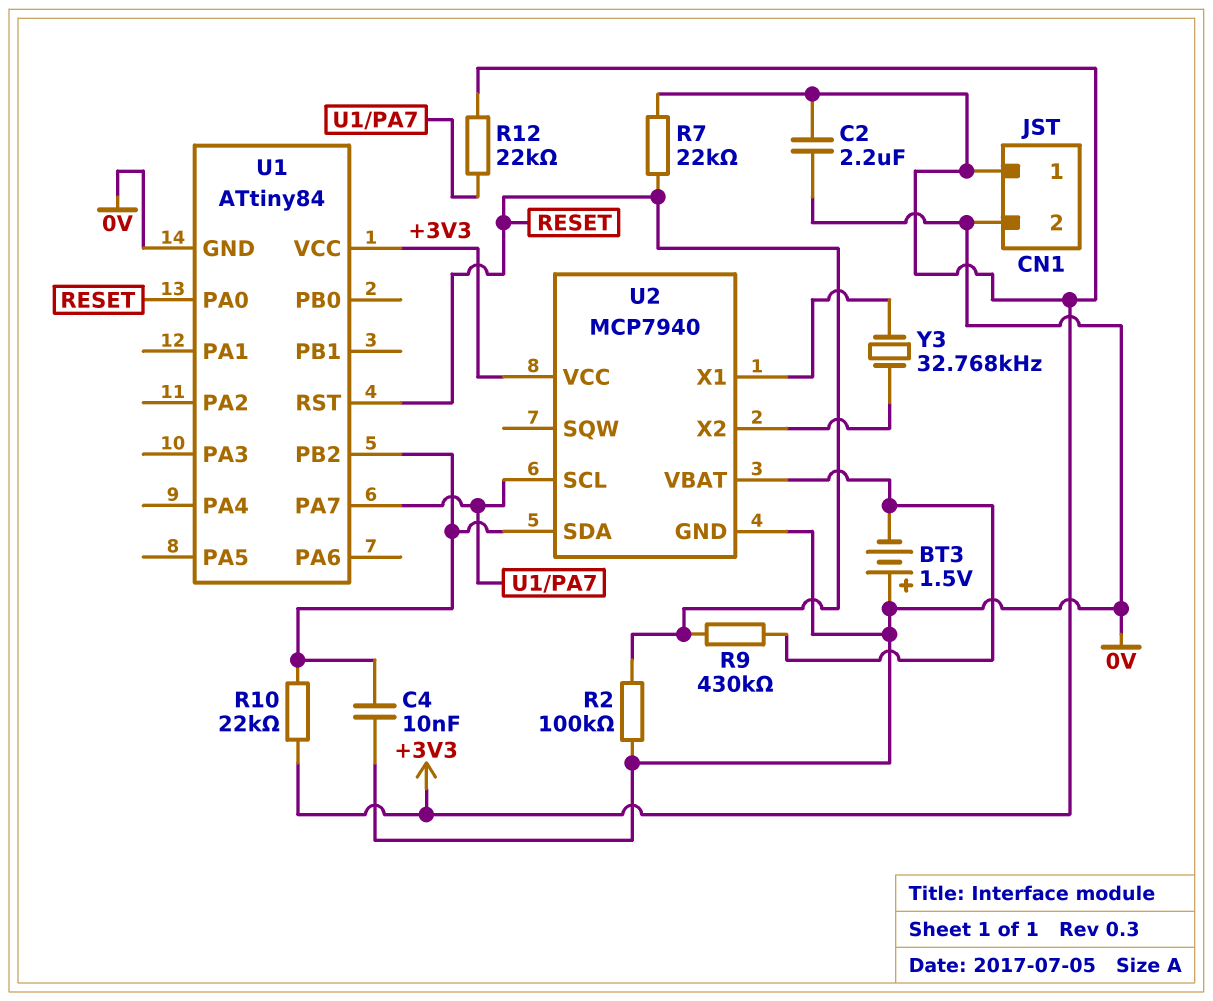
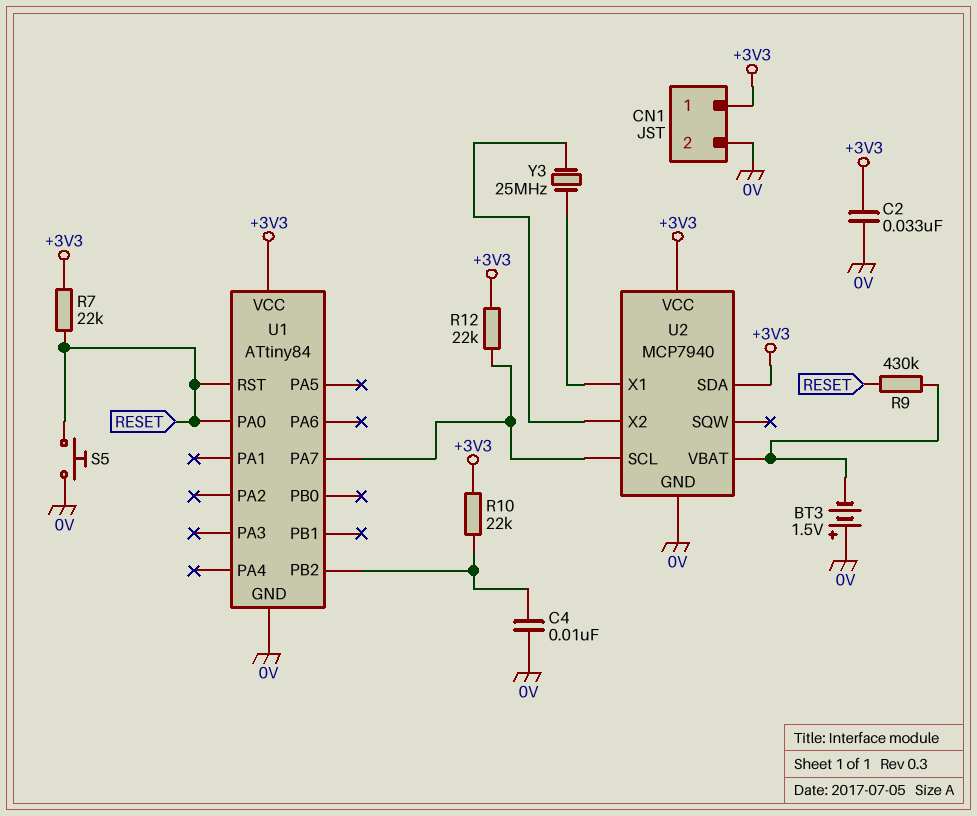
C2: 2.2uF (+3V3, 0V) -> 33nF (+3V3, 0V)
R2: 100k (0V, RESET) -> none
S5: none -> button (0V, RESET)
U2 pin SDA: U1/PB2 -> +3V3
Y3: 32.768kHz (U2/X1, U2/X2) -> 25MHz (U2/X1, U2/X2)

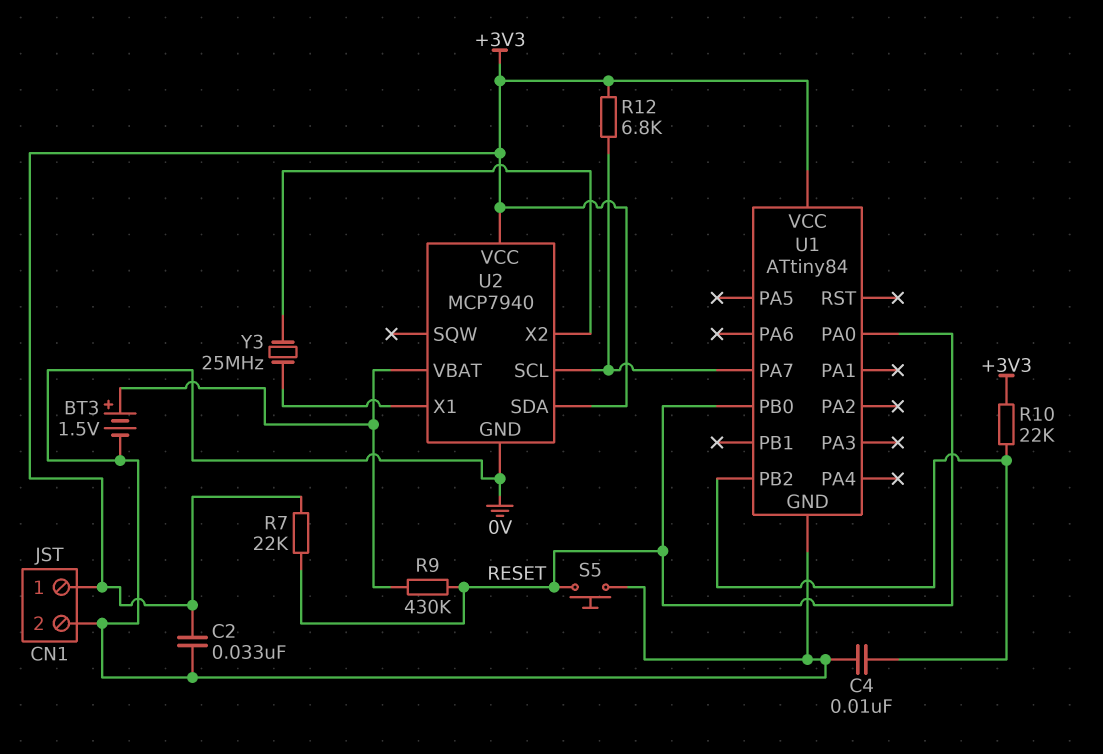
BT3: 1.5V (plus 0V, minus U2/VBAT) -> 1.5V (plus U2/VBAT, minus 0V)
R12: 22k (+3V3, U1/PA7) -> 6.8k (+3V3, U1/PA7)
U1 pin PB0: none -> RESET
U1 pin RST: RESET -> none

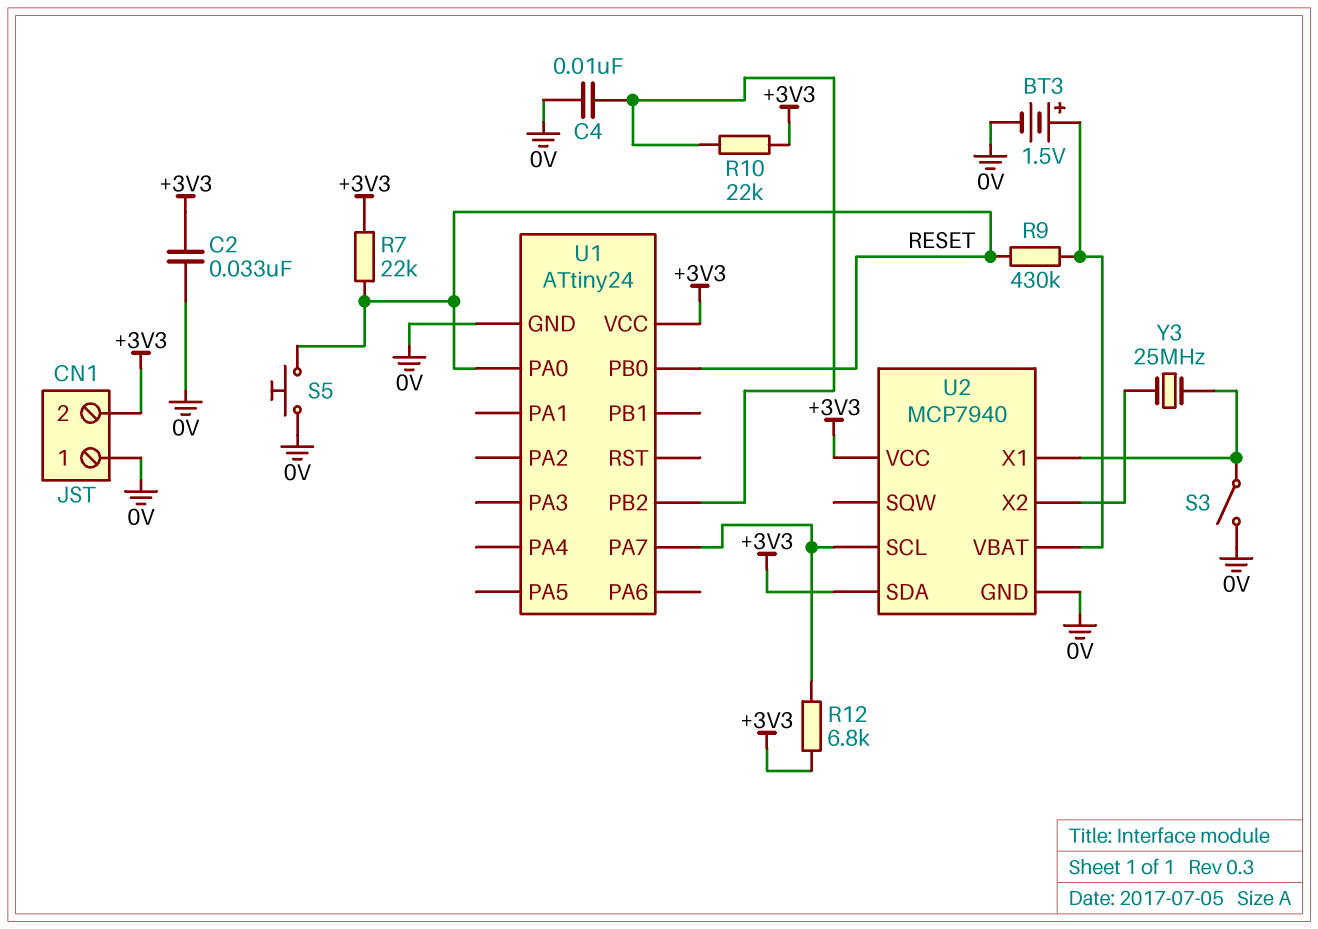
CN1 pin 1: +3V3 -> 0V
CN1 pin 2: 0V -> +3V3
S3: none -> switch (0V, U2/X1)
U1: ATtiny84 -> ATtiny24

